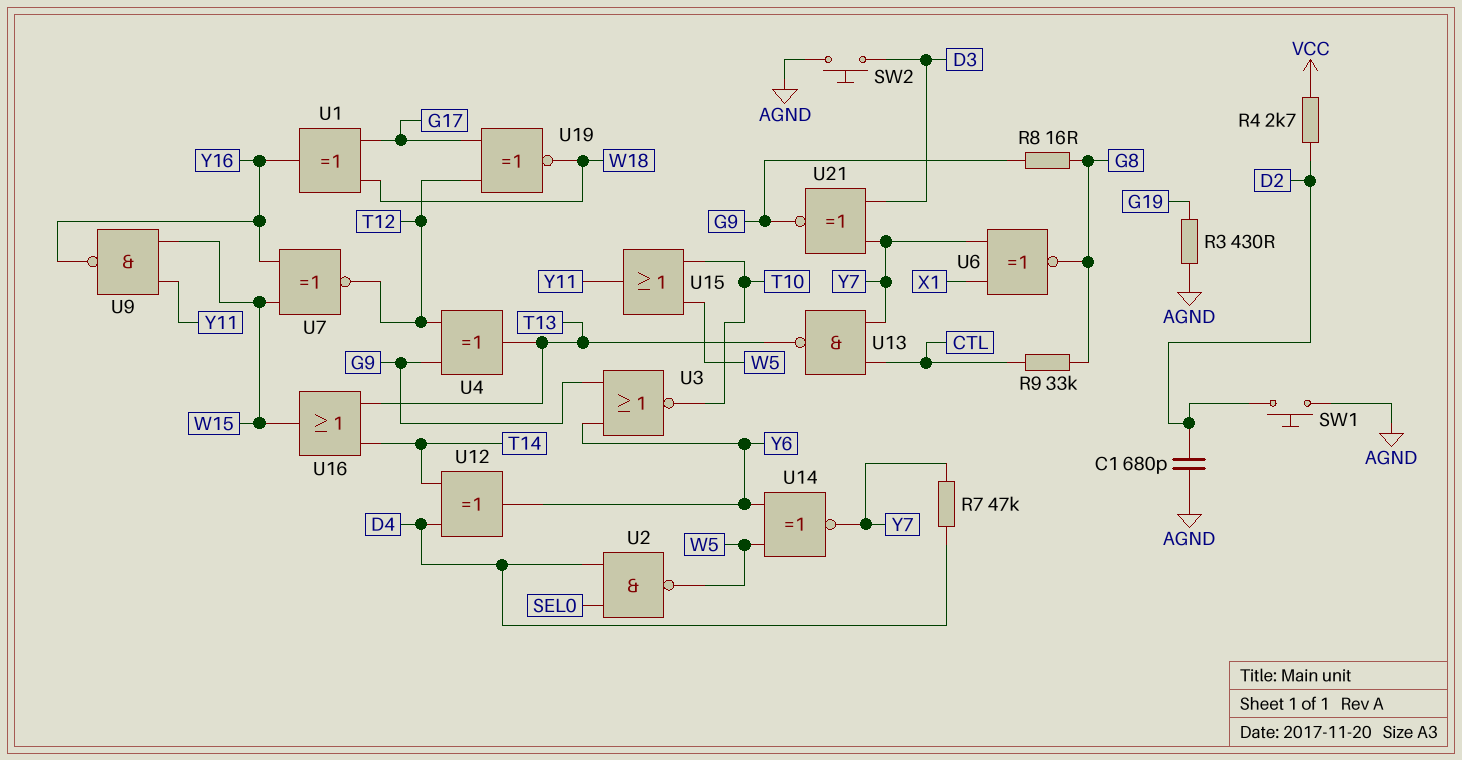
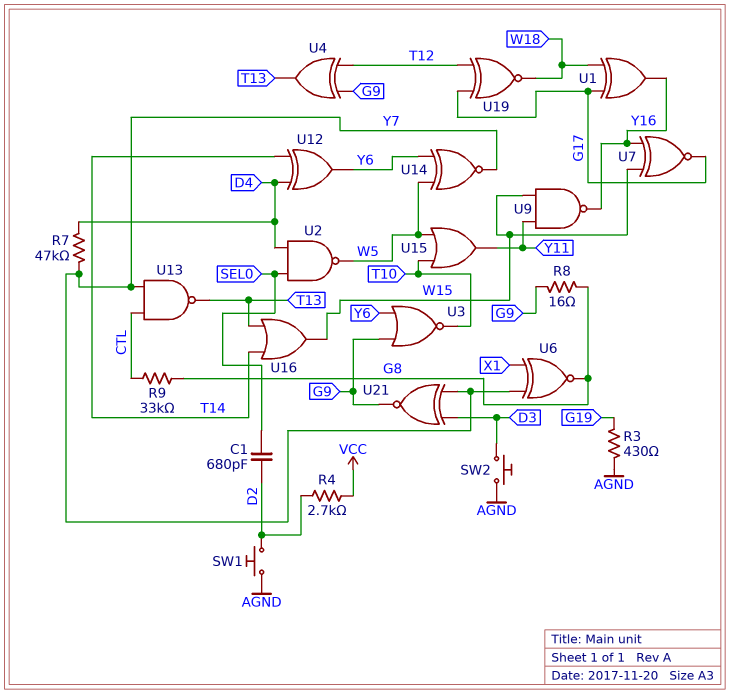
C1: 680pF (AGND, D2) -> 680pF (D2, SEL0)
U7: XNOR (in W15, in Y16, out T12) -> XNOR (in W15, in Y16, out G17)

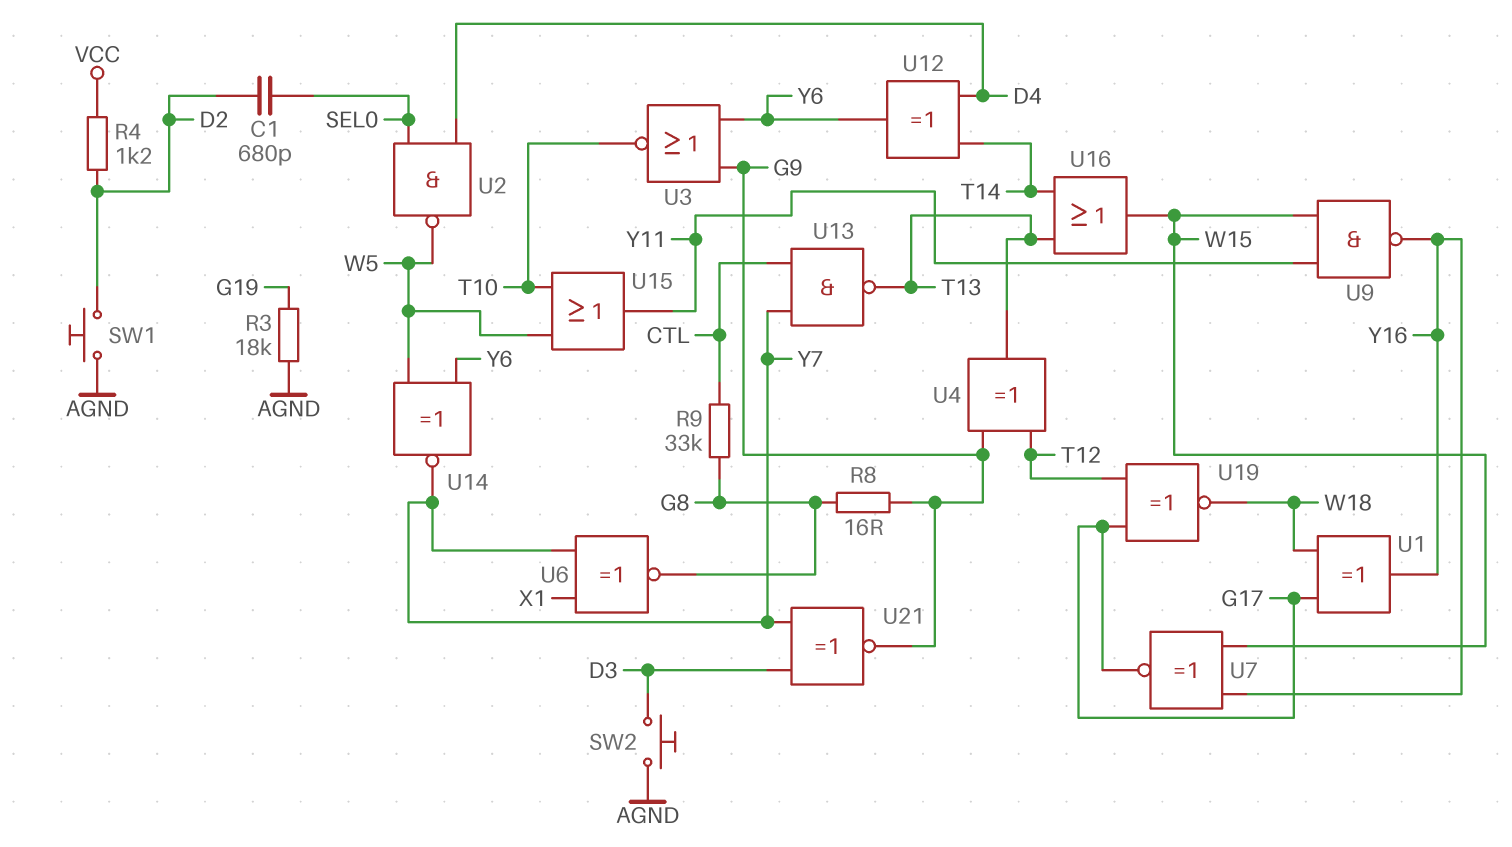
R3: 430 (AGND, G19) -> 18k (AGND, G19)
R4: 2.7k (D2, VCC) -> 1.2k (D2, VCC)
R7: 47k (D4, Y7) -> none

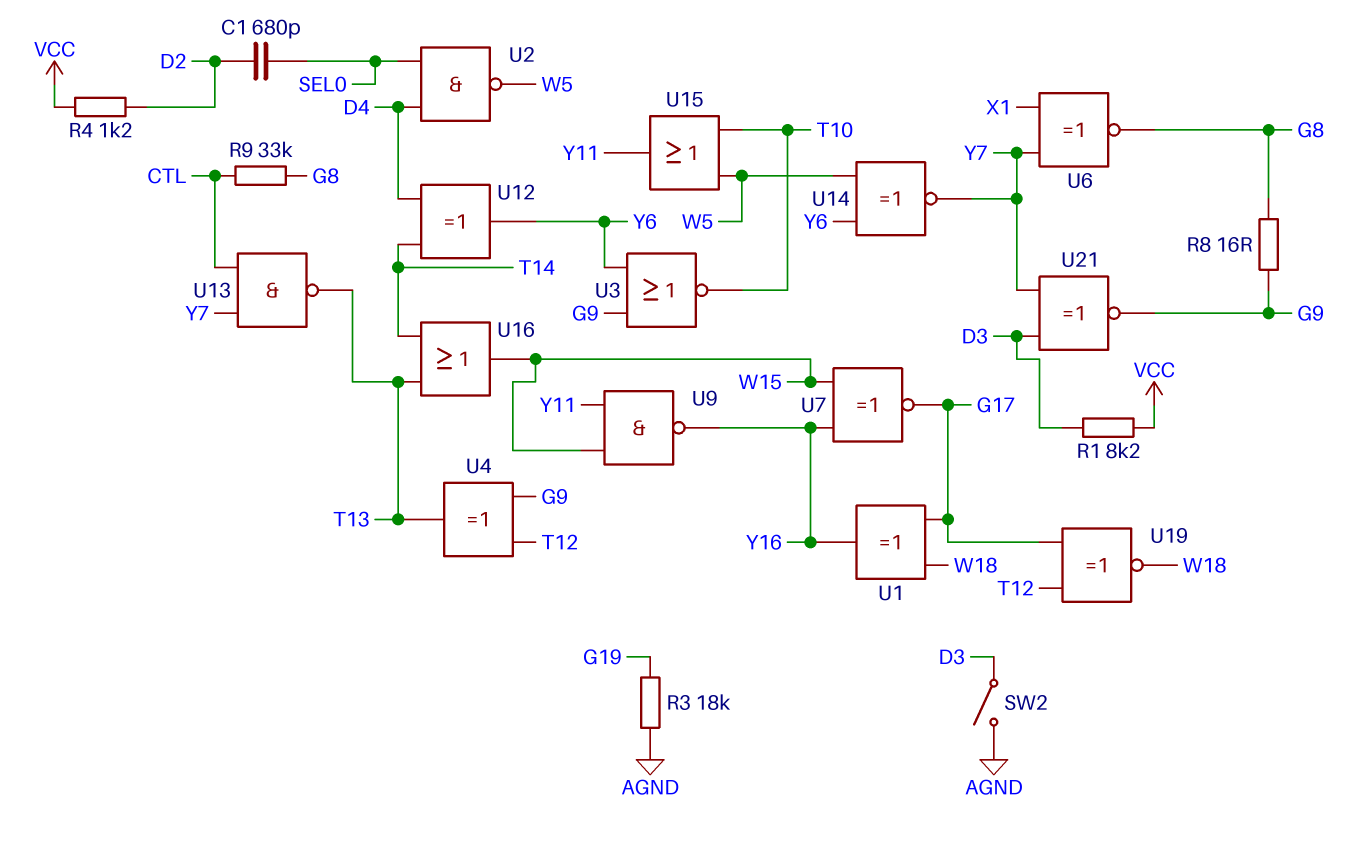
R1: none -> 8.2k (D3, VCC)
SW1: button (AGND, D2) -> none
SW2: button (AGND, D3) -> switch (AGND, D3)

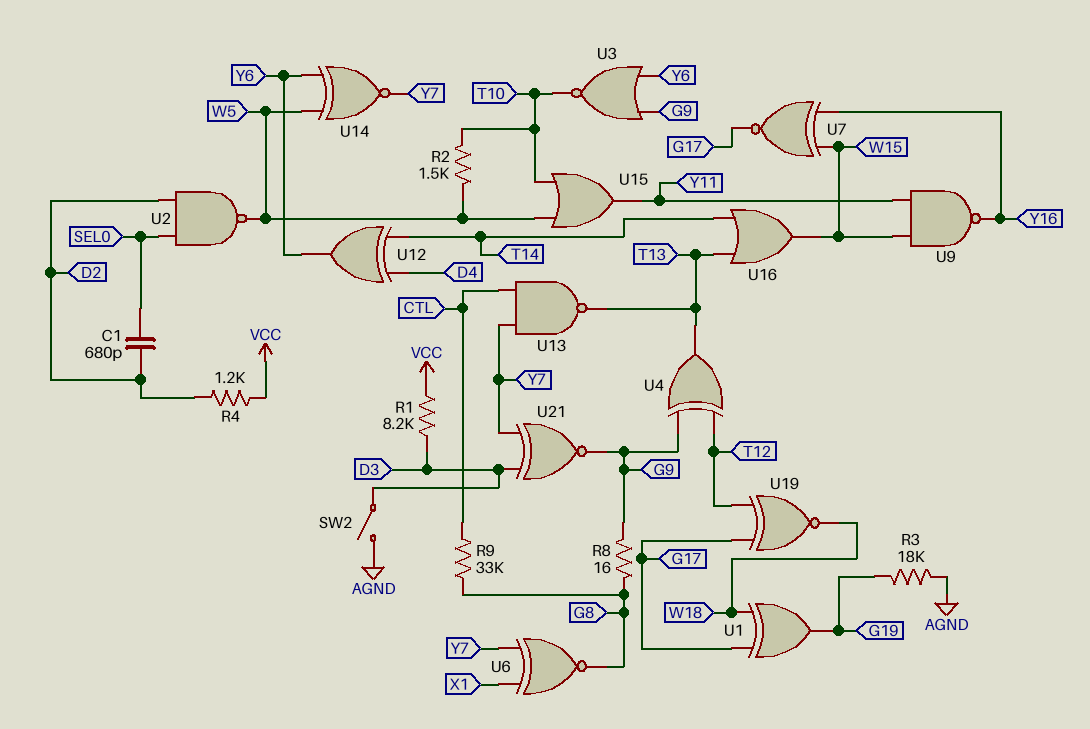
R2: none -> 1.5k (T10, W5)
U1: XOR (in G17, in W18, out Y16) -> XOR (in G17, in W18, out G19)
U2: NAND (in D4, in SEL0, out W5) -> NAND (in D2, in SEL0, out W5)

